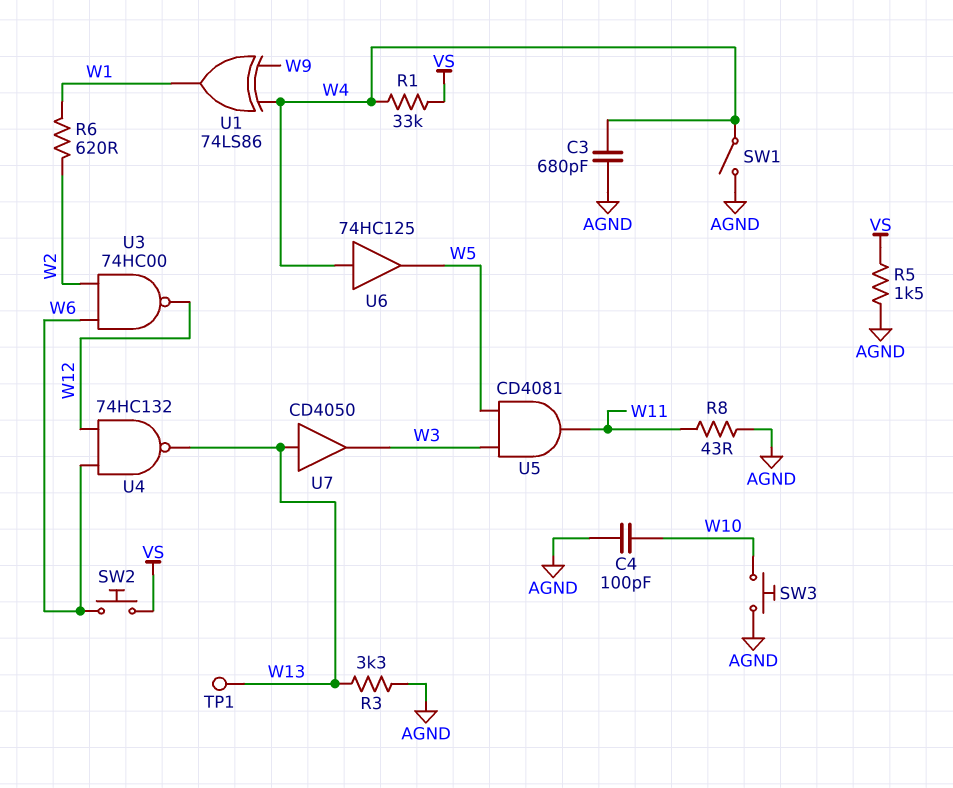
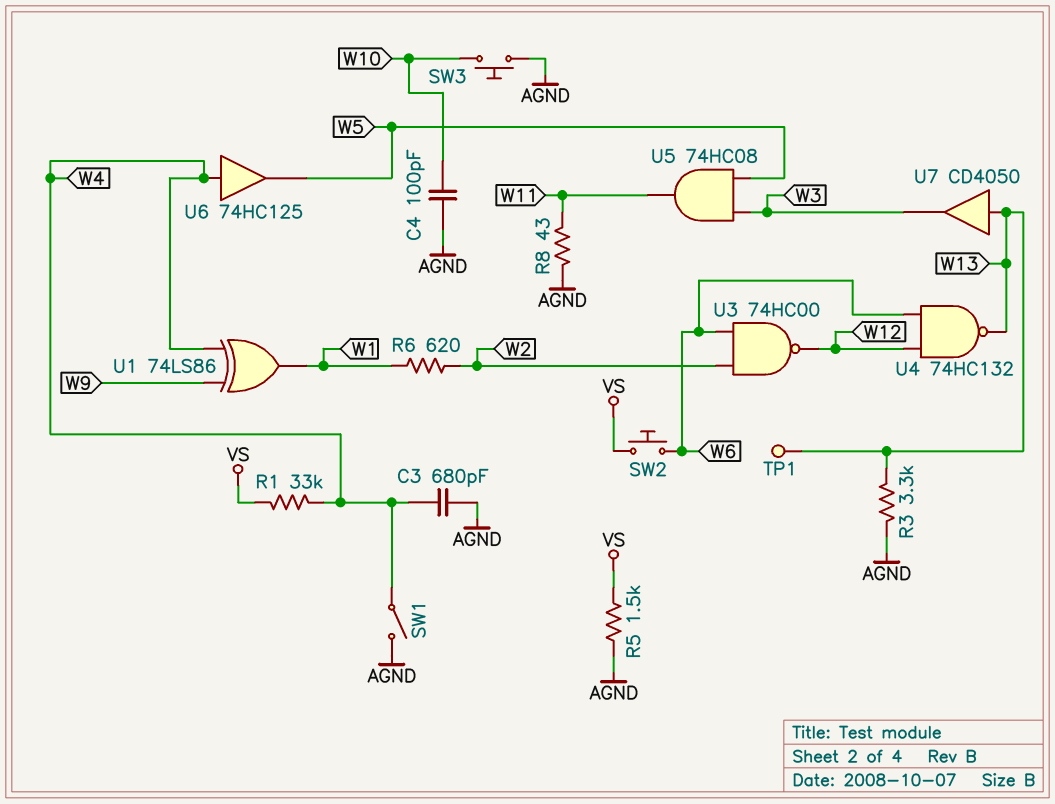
U5: AND CD4081 (in W3, in W5, out W11) -> AND 74HC08 (in W3, in W5, out W11)

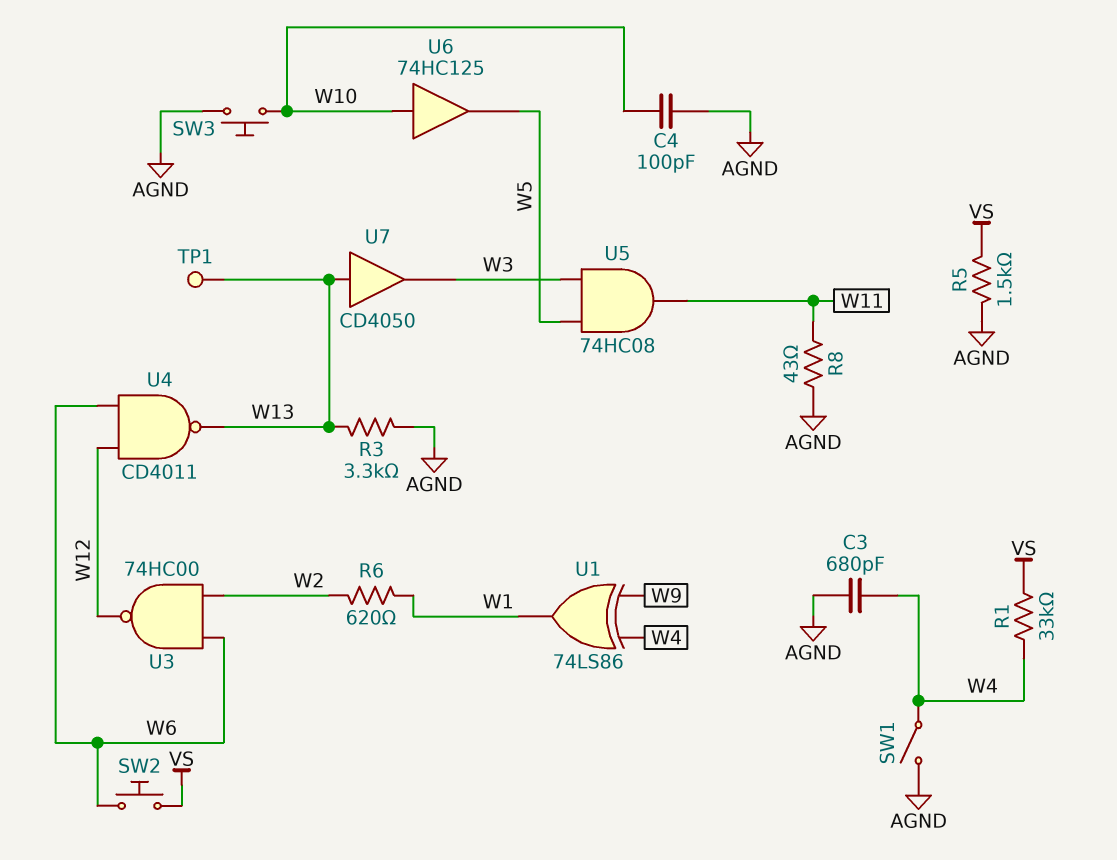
U4: NAND 74HC132 (in W6, in W12, out W13) -> NAND CD4011 (in W6, in W12, out W13)
U6: buffer 74HC125 (in W4, out W5) -> buffer 74HC125 (in W10, out W5)

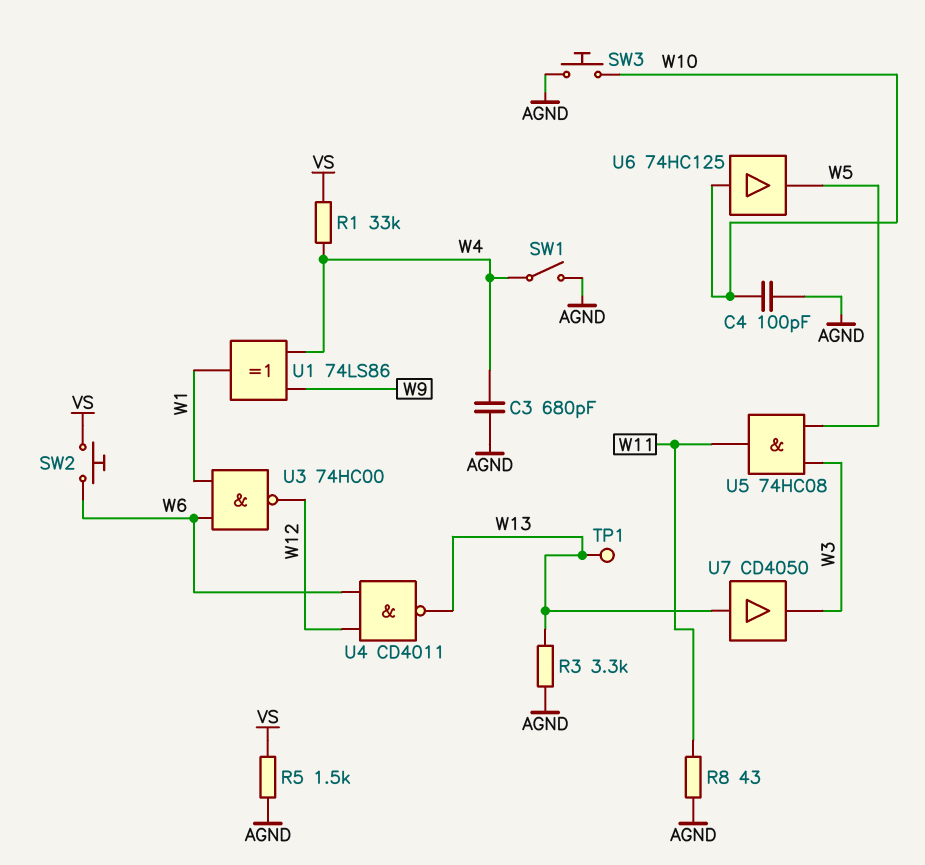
R6: 620 (W1, W2) -> none
U3: NAND 74HC00 (in W2, in W6, out W12) -> NAND 74HC00 (in W1, in W6, out W12)

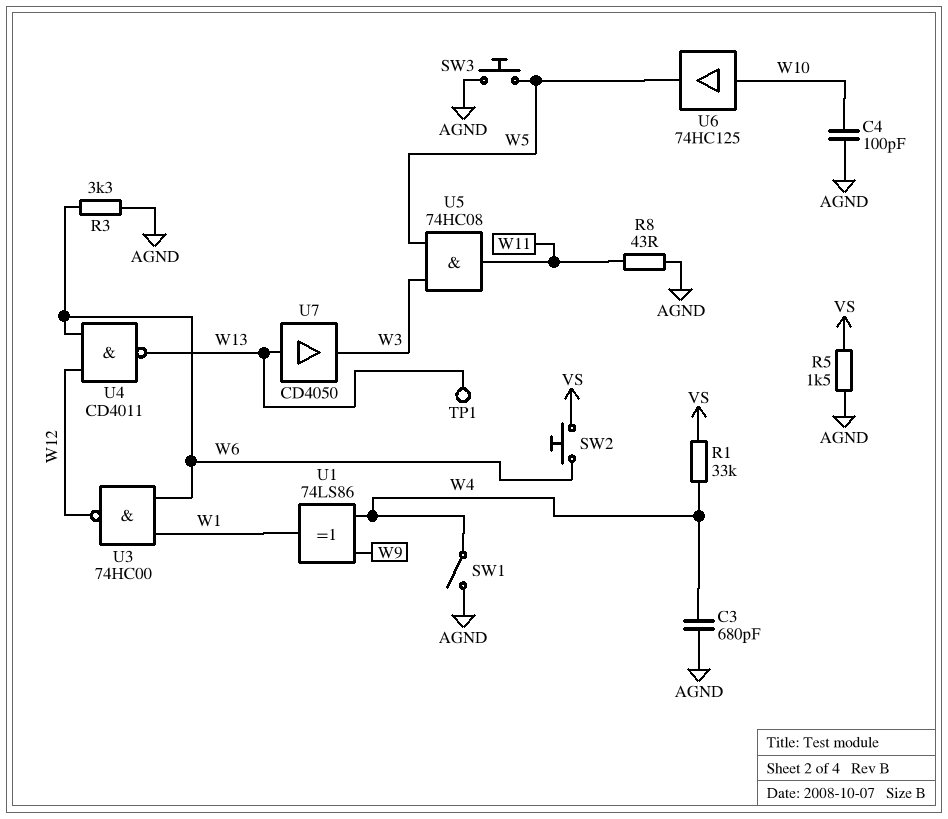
R3: 3.3k (AGND, W13) -> 3.3k (AGND, W6)
SW3: button (AGND, W10) -> button (AGND, W5)

